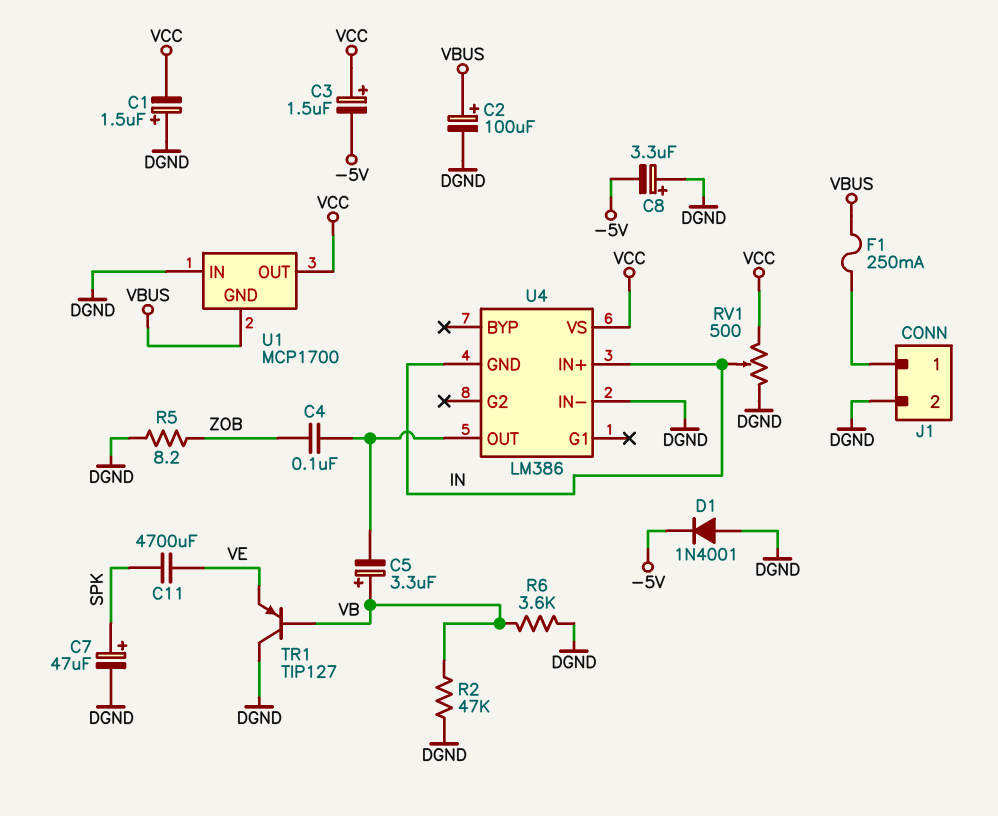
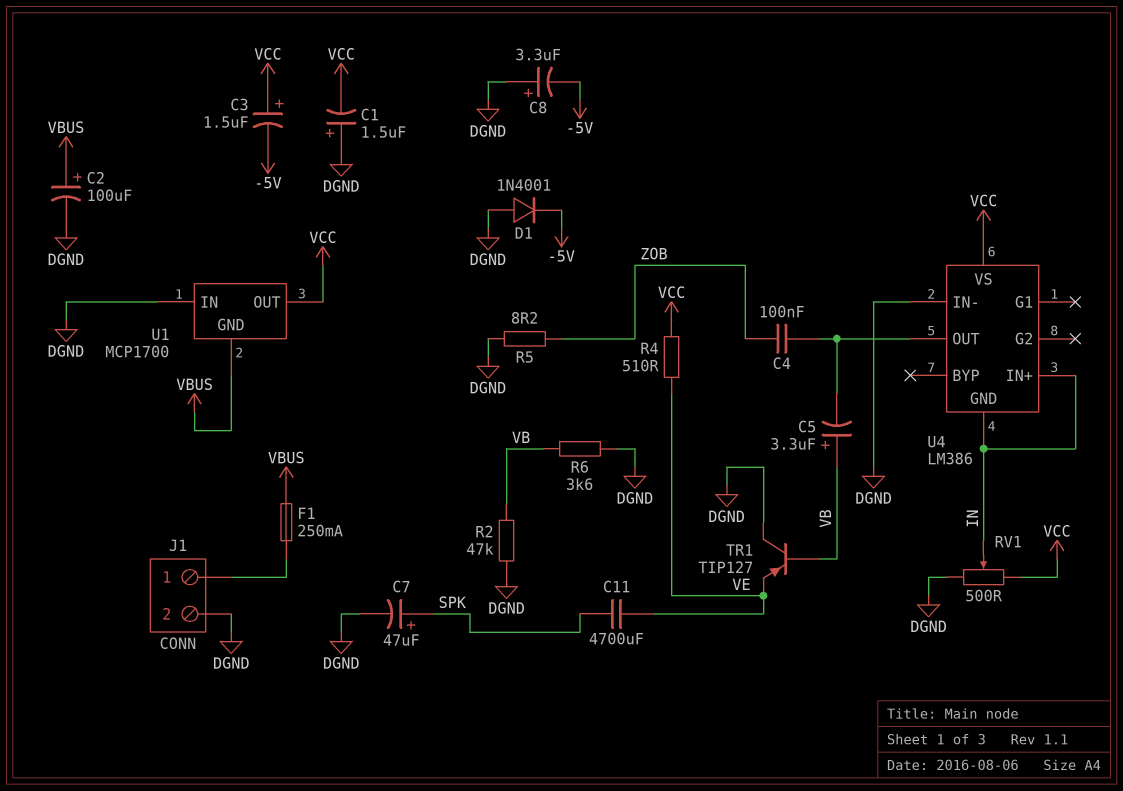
R4: none -> 510 (VCC, VE)

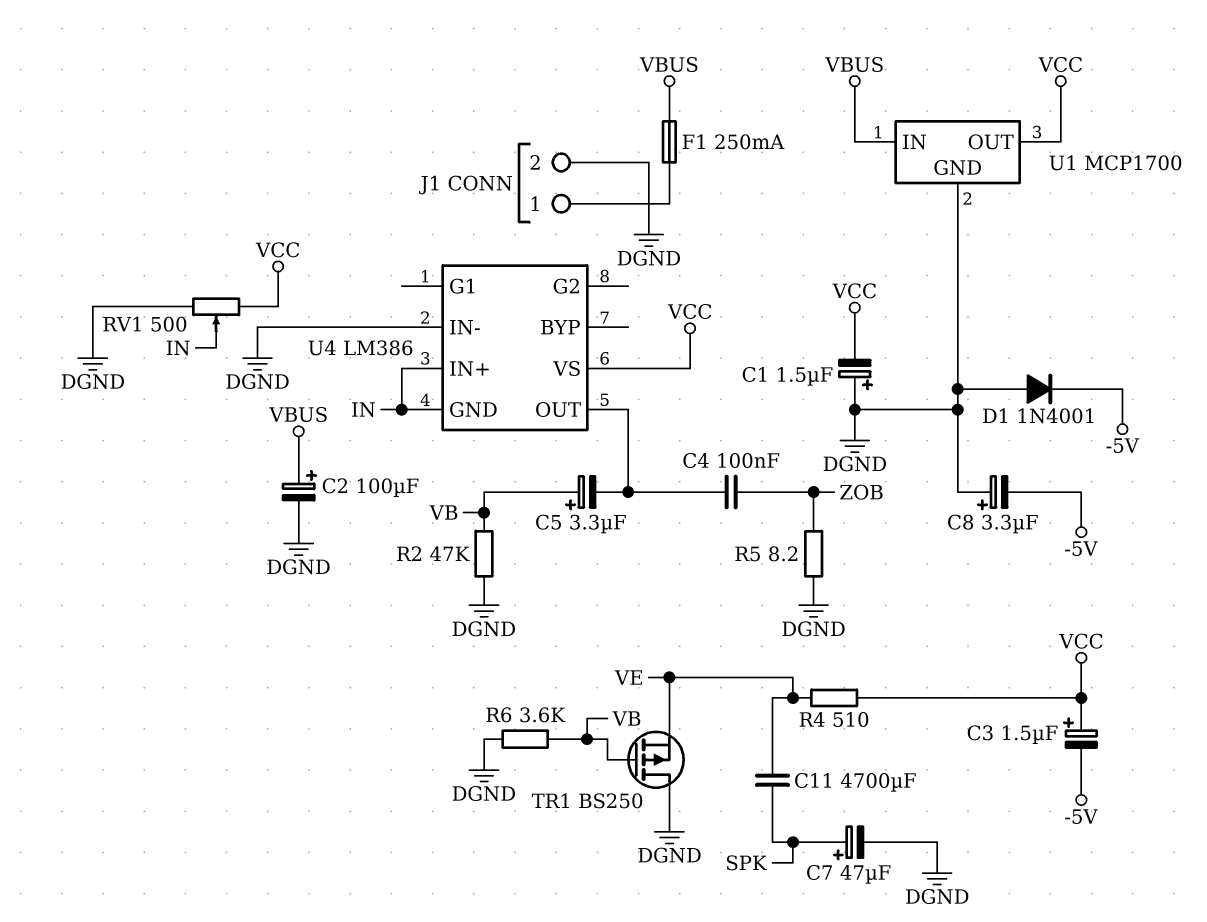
TR1: PNP TIP127 (B VB, C DGND, E VE) -> PMOS BS250 (G VB, D DGND, S VE)
U1 pin GND: VBUS -> DGND
U1 pin IN: DGND -> VBUS

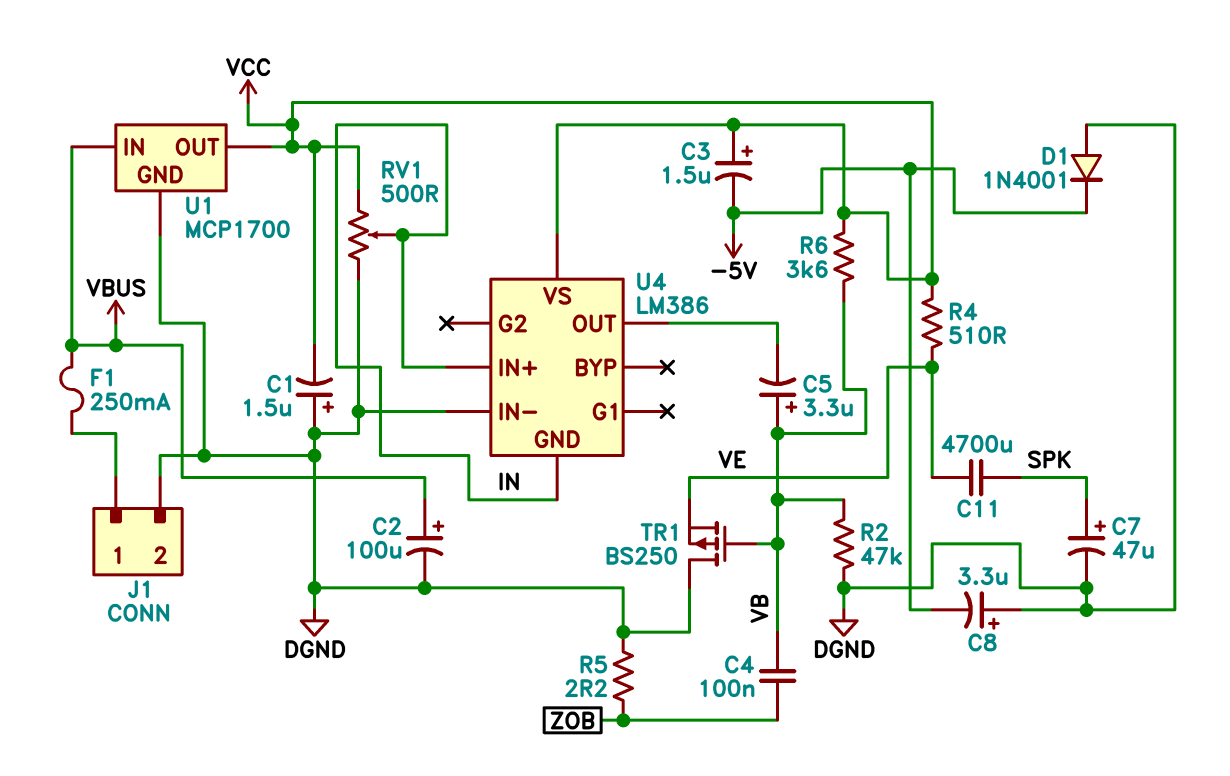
C4: 100nF (U4/OUT, ZOB) -> 100nF (VB, ZOB)
R5: 8.2 (DGND, ZOB) -> 2.2 (DGND, ZOB)
R6: 3.6k (DGND, VB) -> 3.6k (VB, VCC)

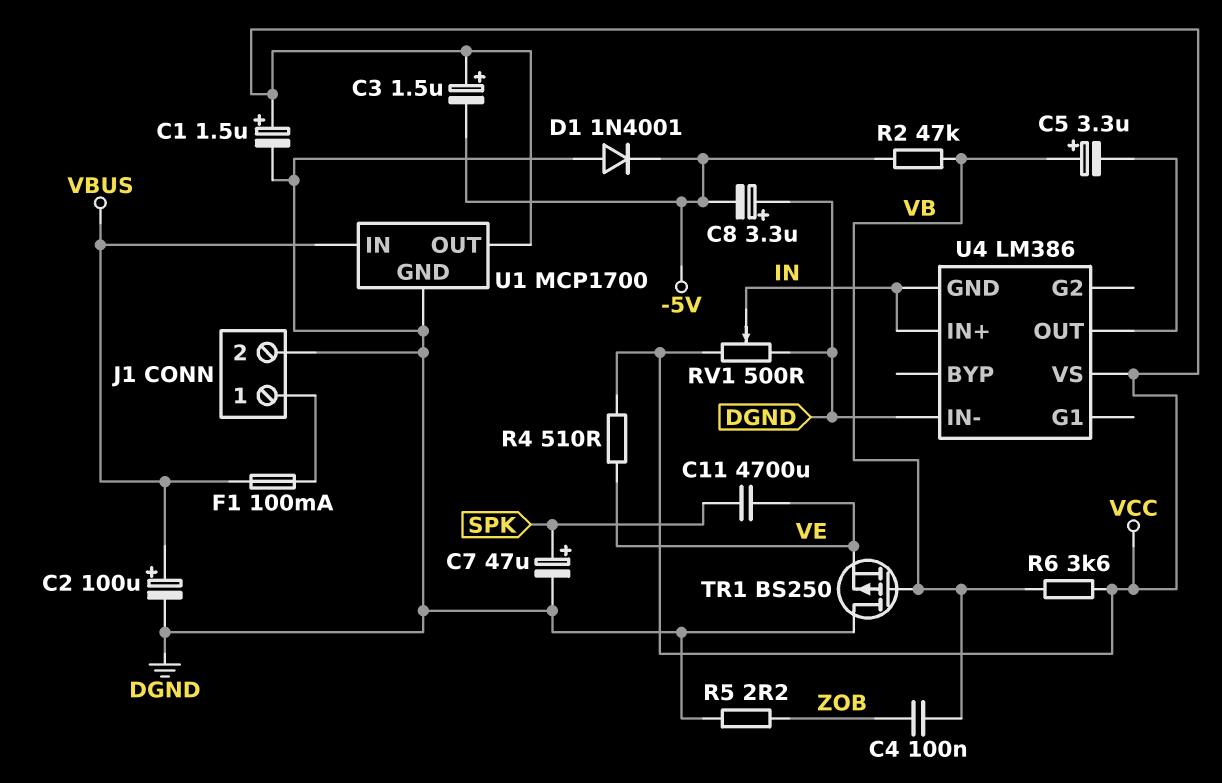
C1: 1.5uF (plus DGND, minus VCC) -> 1.5uF (plus VCC, minus DGND)
F1: 250mA (J1/1, VBUS) -> 100mA (J1/1, VBUS)
R2: 47k (DGND, VB) -> 47k (-5V, VB)

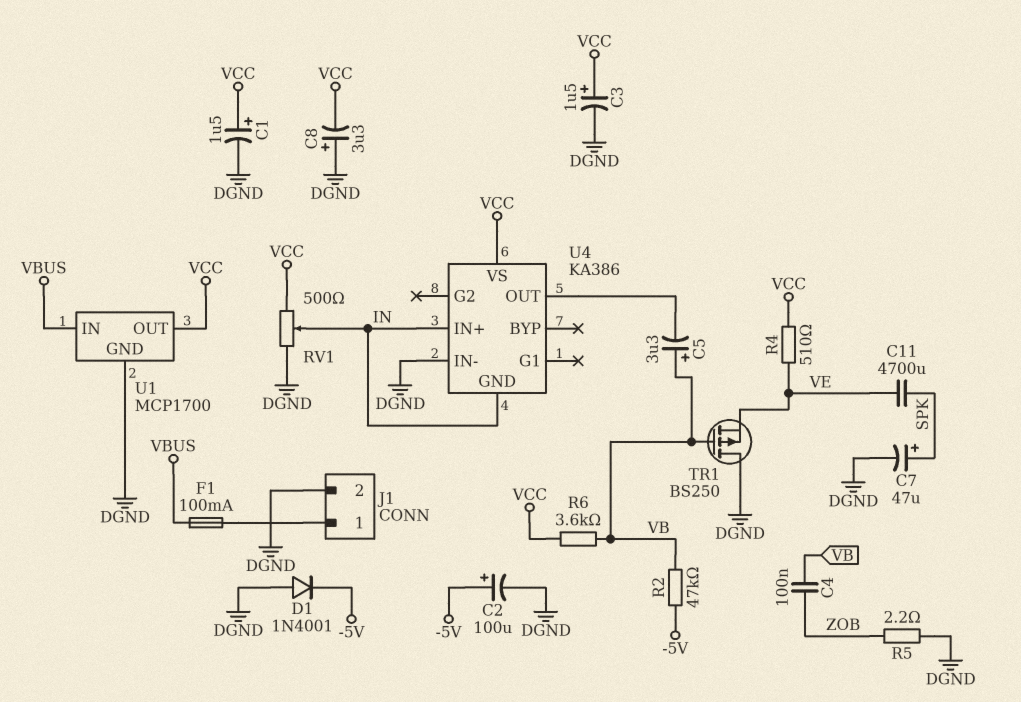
C2: 100uF (plus VBUS, minus DGND) -> 100uF (plus -5V, minus DGND)
C3: 1.5uF (plus VCC, minus -5V) -> 1.5uF (plus VCC, minus DGND)
C8: 3.3uF (plus DGND, minus -5V) -> 3.3uF (plus DGND, minus VCC)
U4: LM386 -> KA386

